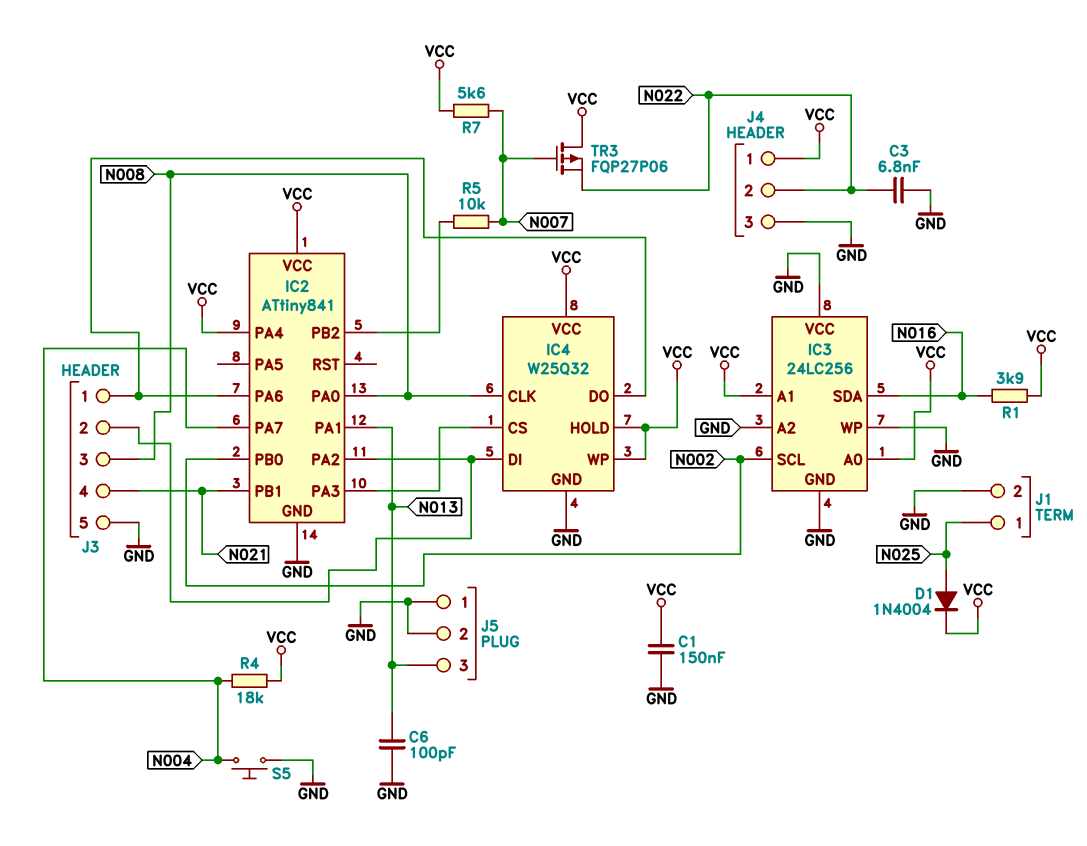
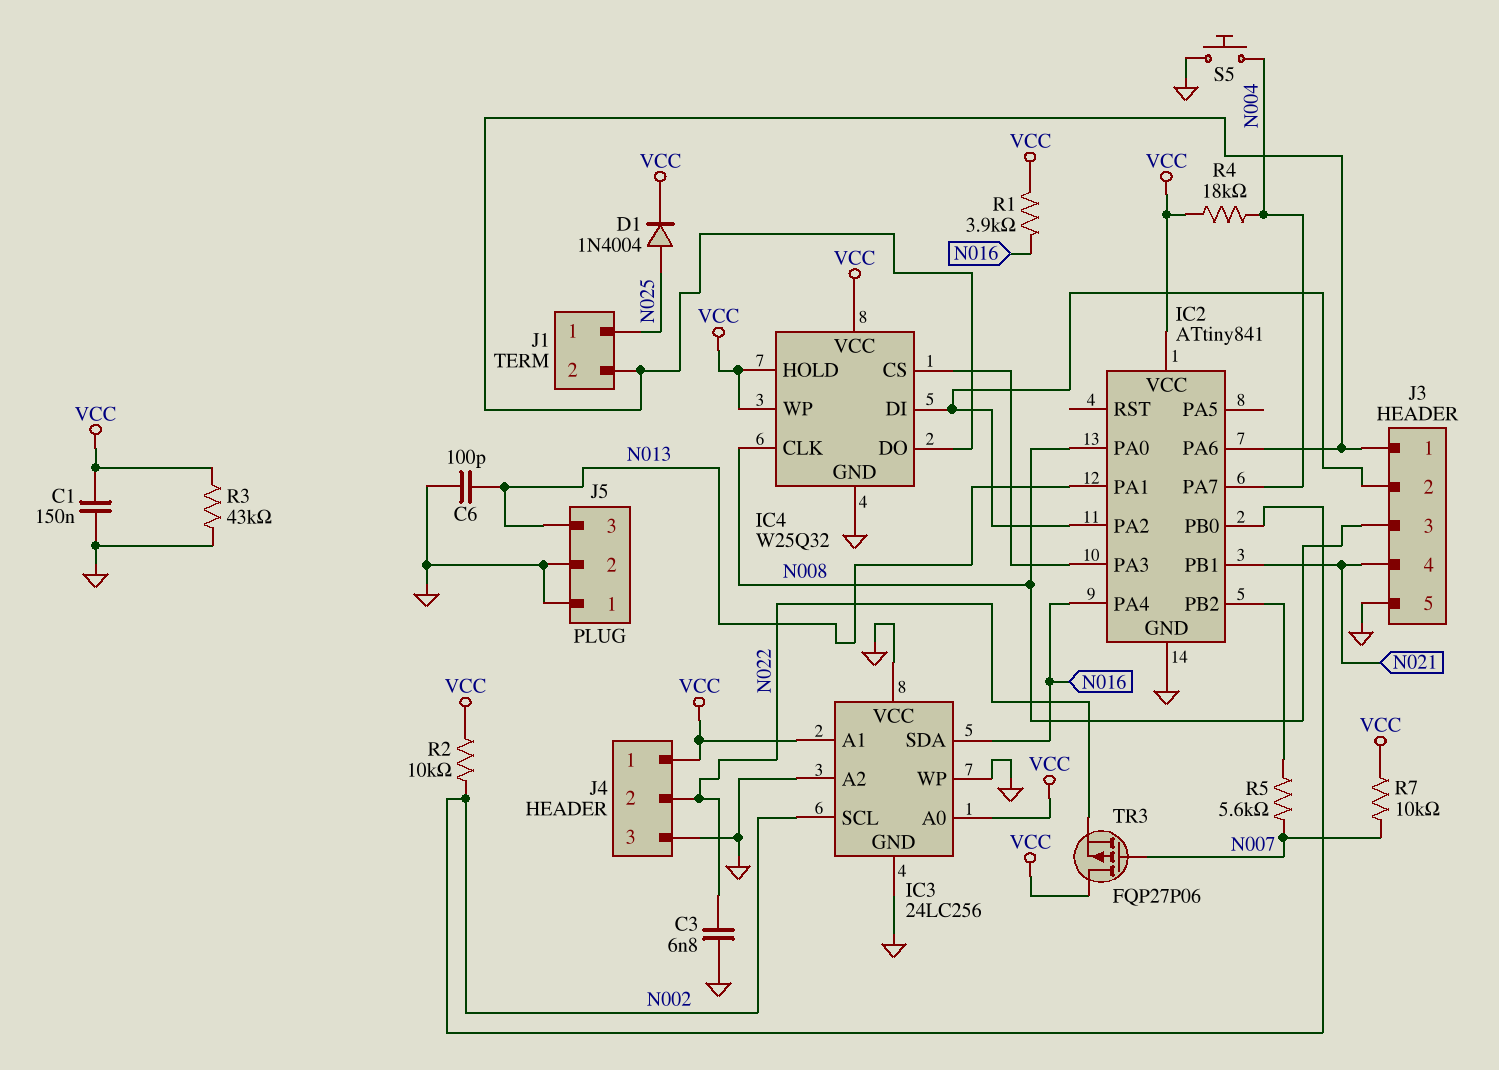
IC2 pin PA4: VCC -> N016
J1 pin 2: GND -> IC2/PA6
R2: none -> 10k (N002, VCC)
R3: none -> 43k (GND, VCC)
R5: 10k (IC2/PB2, N007) -> 5.6k (IC2/PB2, N007)
R7: 5.6k (N007, VCC) -> 10k (N007, VCC)

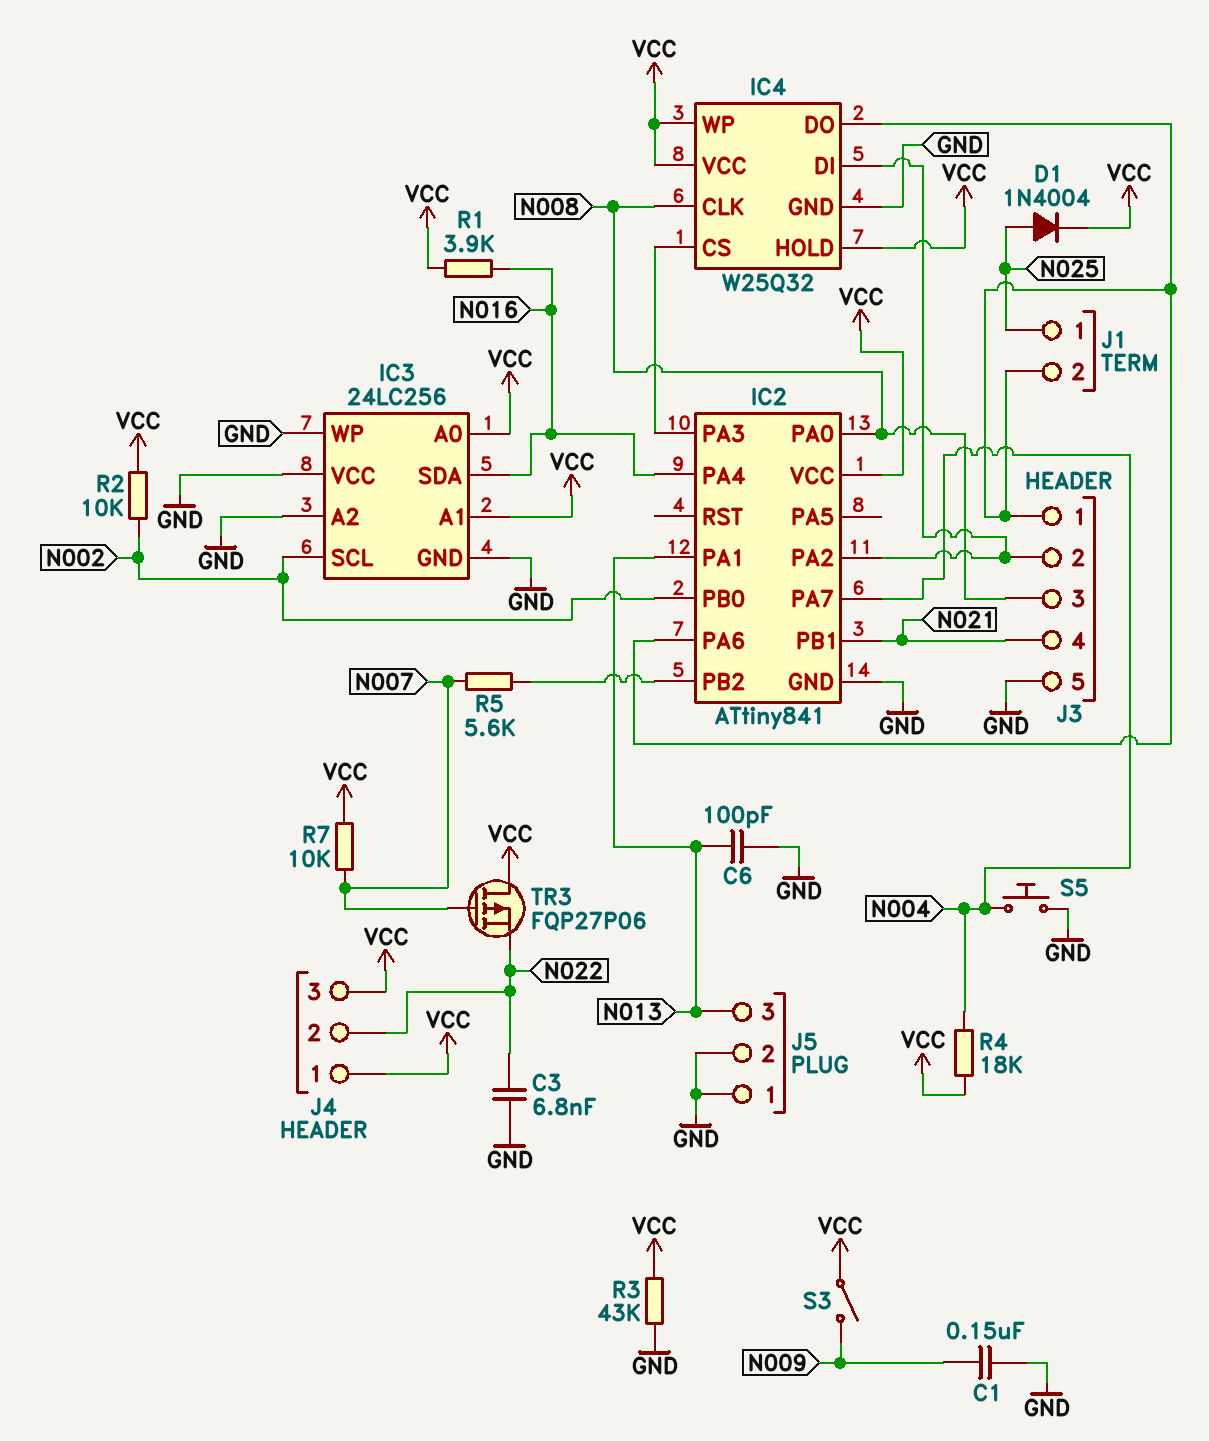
C1: 150nF (GND, VCC) -> 150nF (GND, N009)
J4 pin 3: GND -> VCC
S3: none -> switch (N009, VCC)

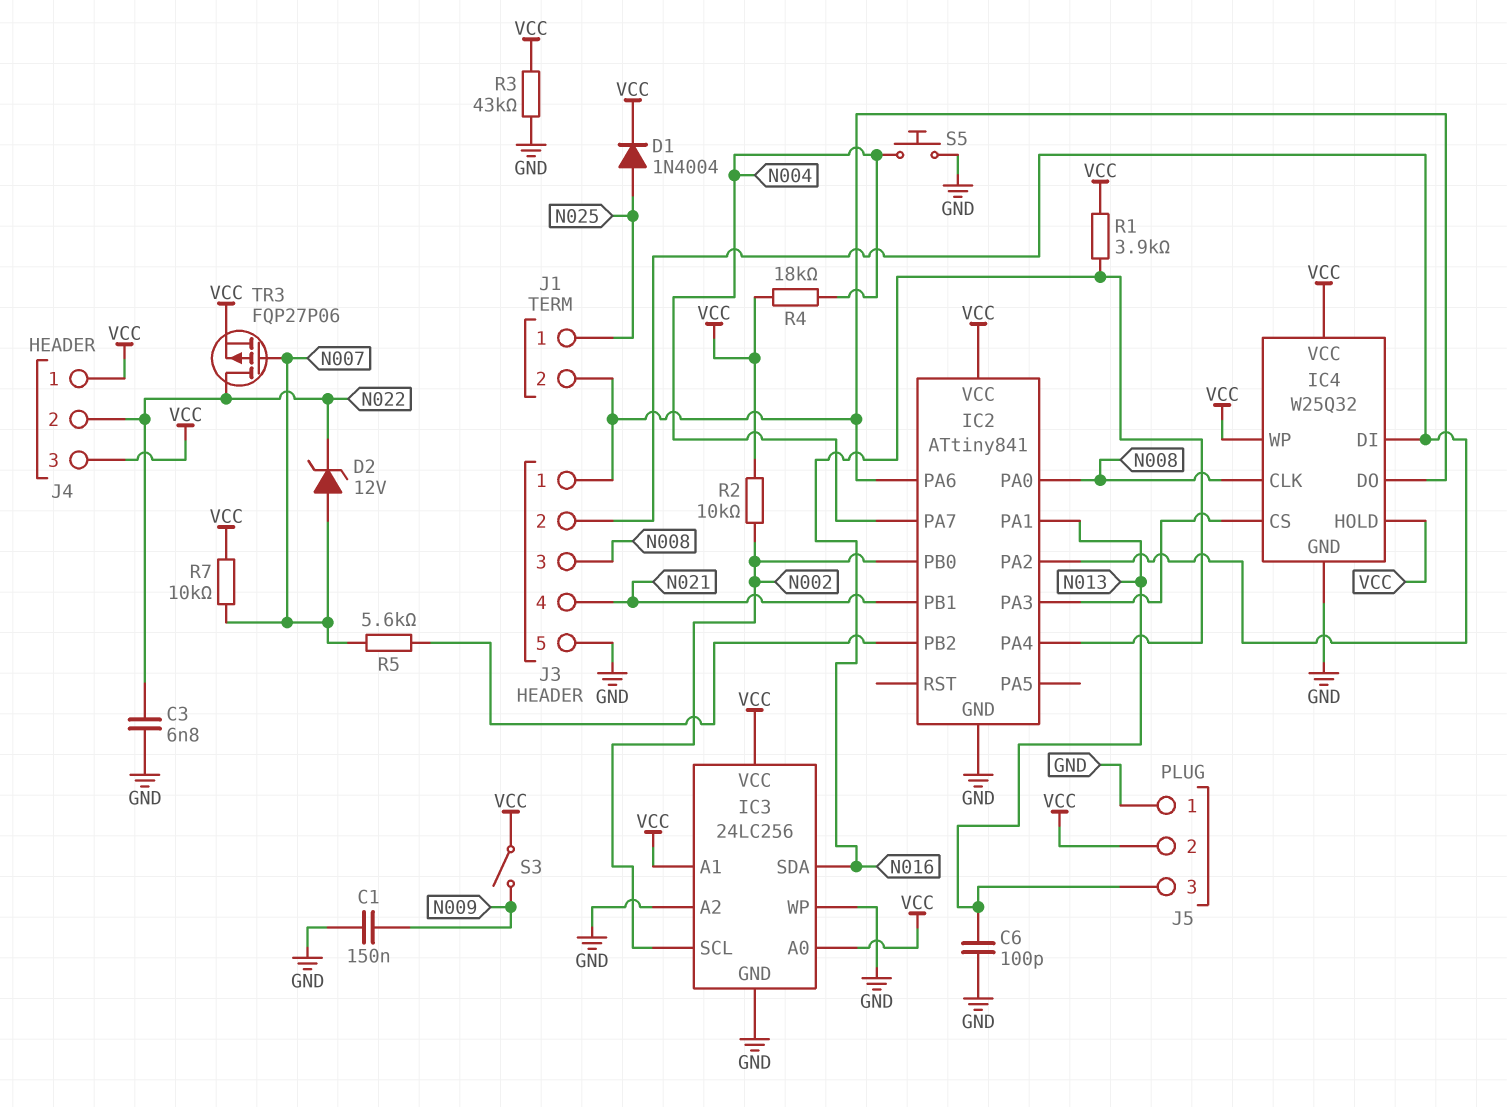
D2: none -> zener 12V (A N007, K N022)
IC3 pin VCC: GND -> VCC
J5 pin 2: GND -> VCC
TR3: PMOS FQP27P06 (G N007, D VCC, S N022) -> PMOS FQP27P06 (G N007, D N022, S VCC)

